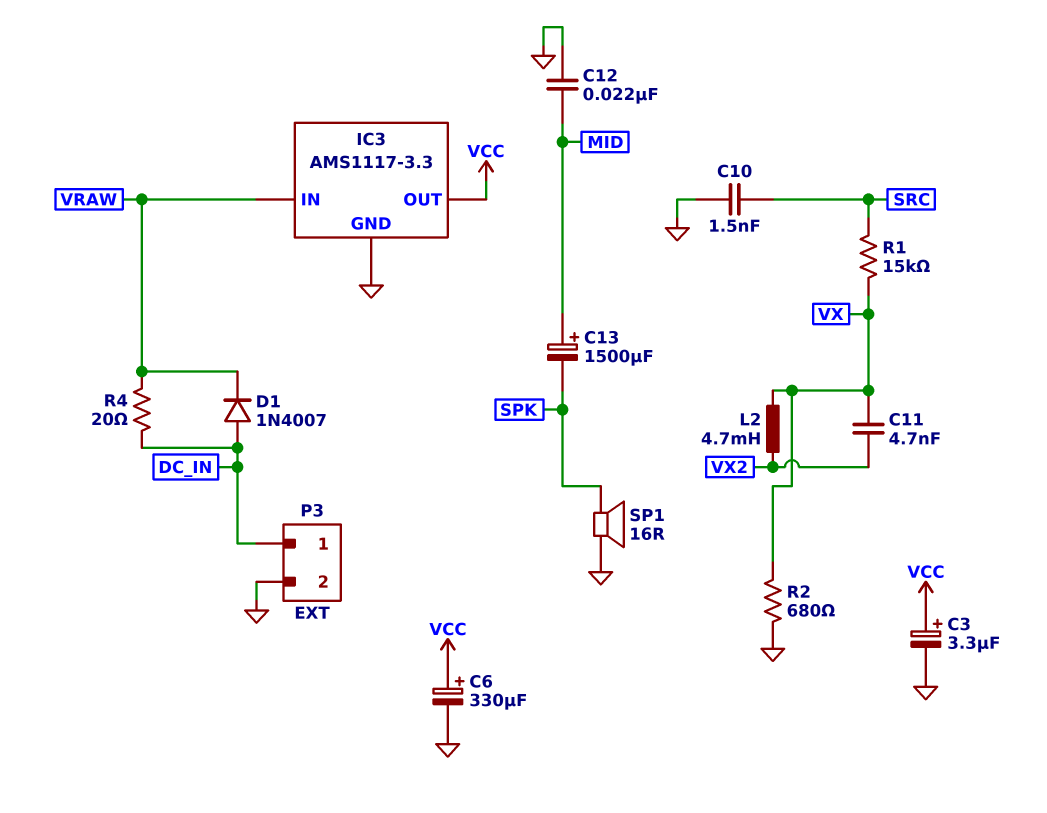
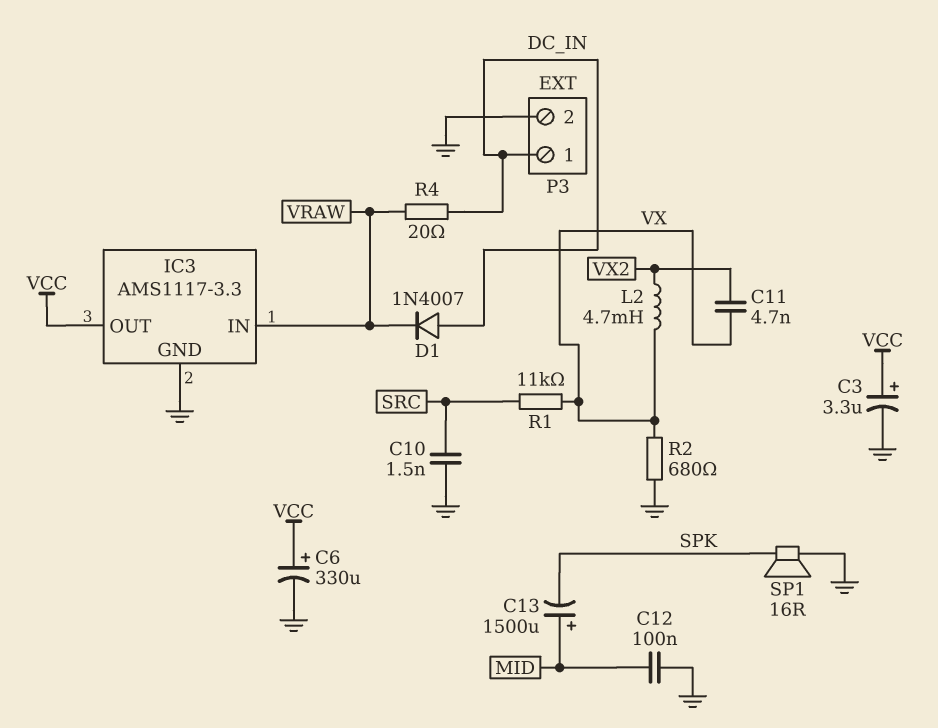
C12: 22nF (GND, MID) -> 100nF (GND, MID)
R1: 15k (SRC, VX) -> 11k (SRC, VX)

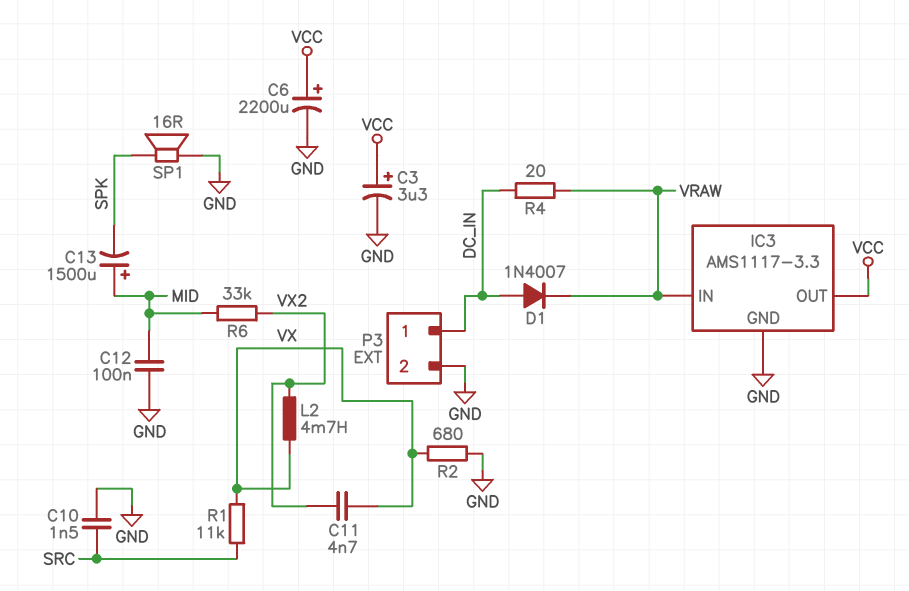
C6: 330uF (plus VCC, minus GND) -> 2200uF (plus VCC, minus GND)
R6: none -> 33k (MID, VX2)

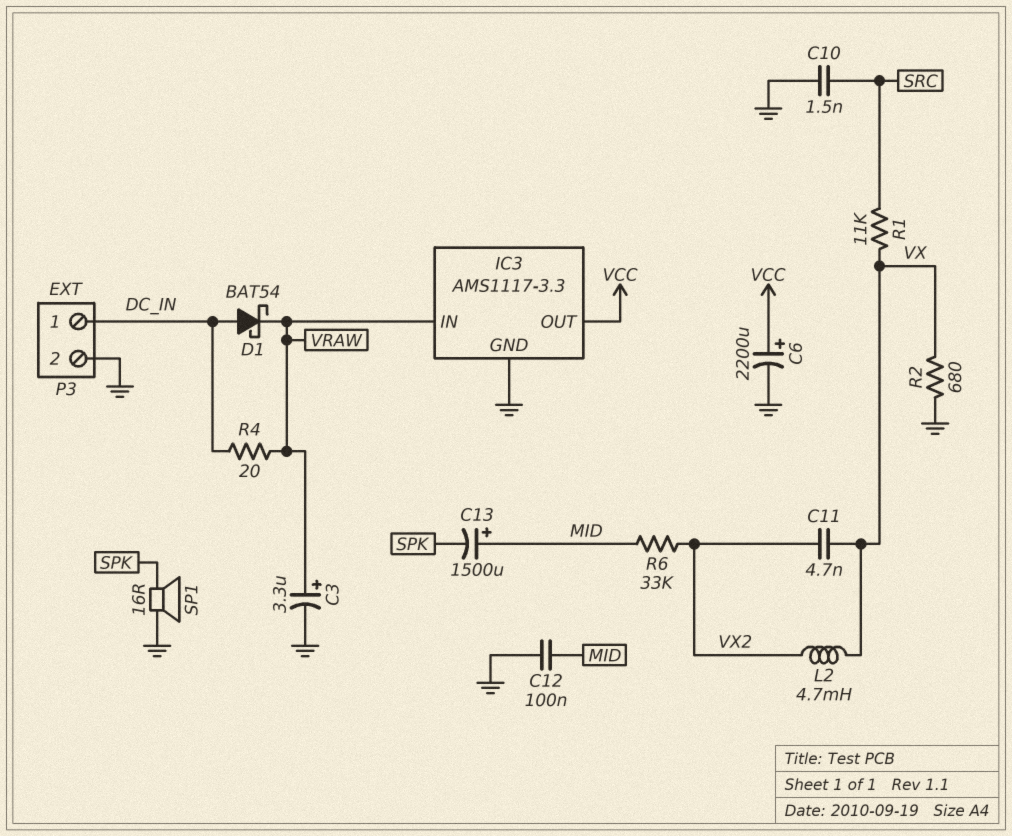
C3: 3.3uF (plus VCC, minus GND) -> 3.3uF (plus VRAW, minus GND)
D1: diode 1N4007 (A DC_IN, K VRAW) -> schottky BAT54 (A DC_IN, K VRAW)

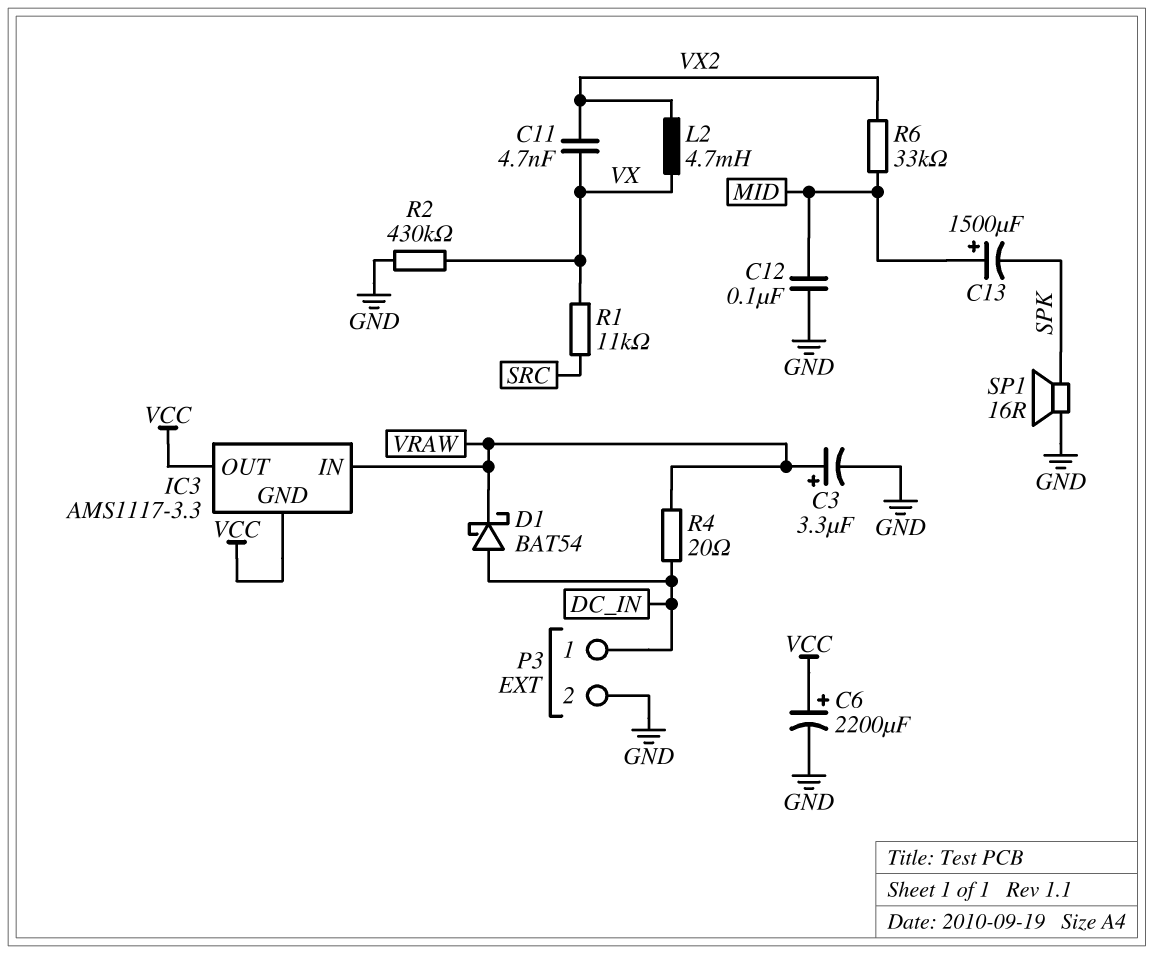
C10: 1.5nF (GND, SRC) -> none
IC3 pin GND: GND -> VCC
R2: 680 (GND, VX) -> 430k (GND, VX)

